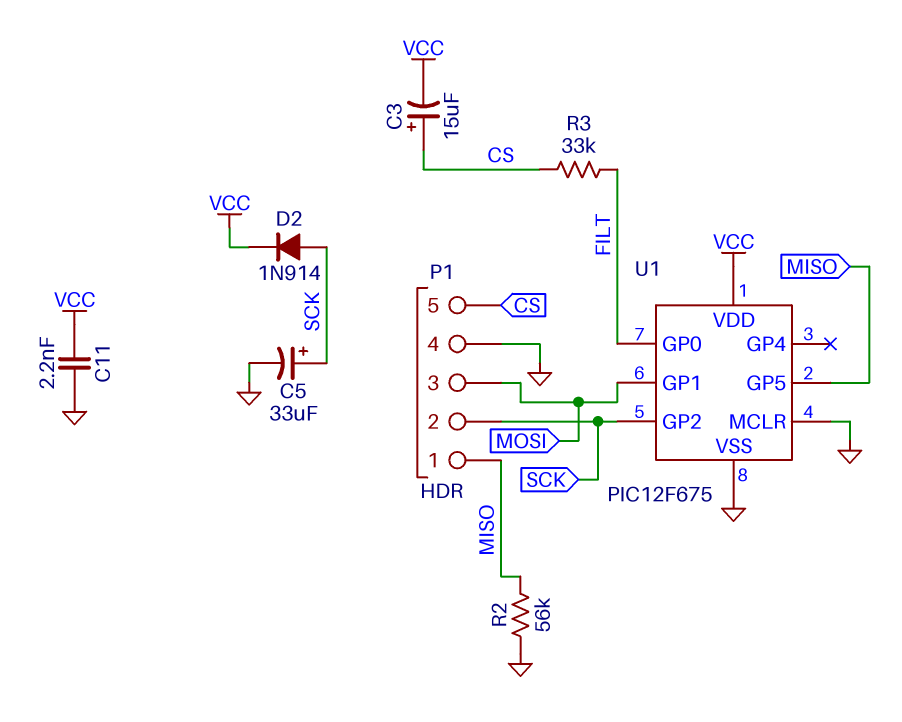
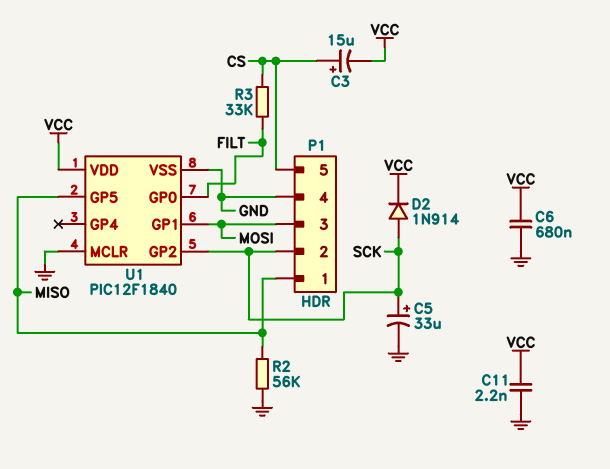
C6: none -> 680nF (GND, VCC)
U1: PIC12F675 -> PIC12F1840

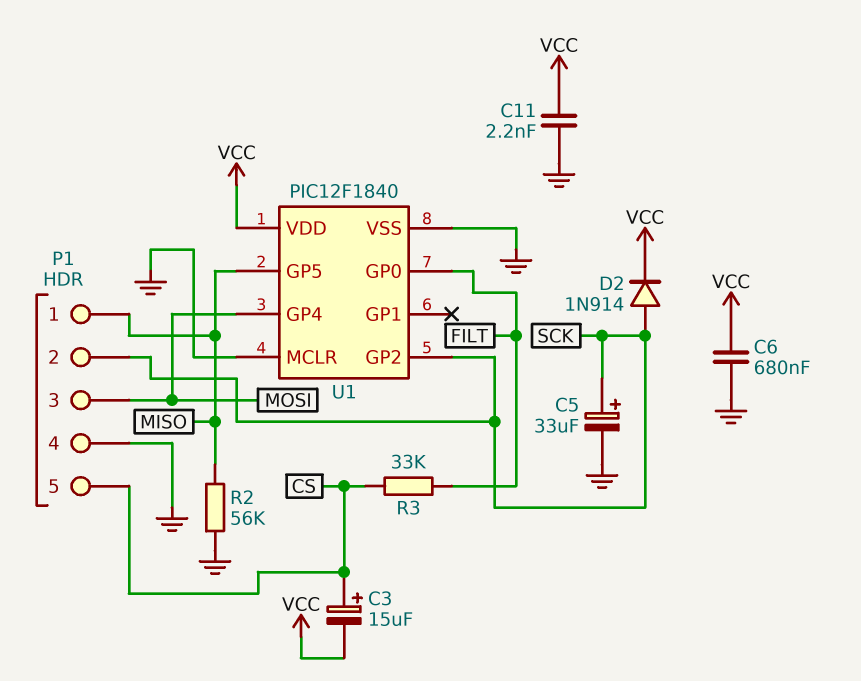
U1 pin GP1: MOSI -> none
U1 pin GP4: none -> MOSI

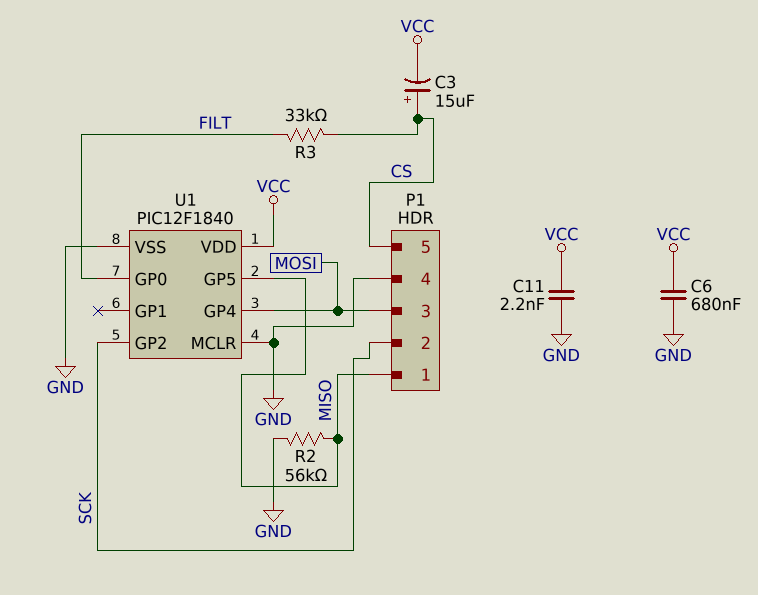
C5: 33uF (plus SCK, minus GND) -> none
D2: diode 1N914 (A SCK, K VCC) -> none

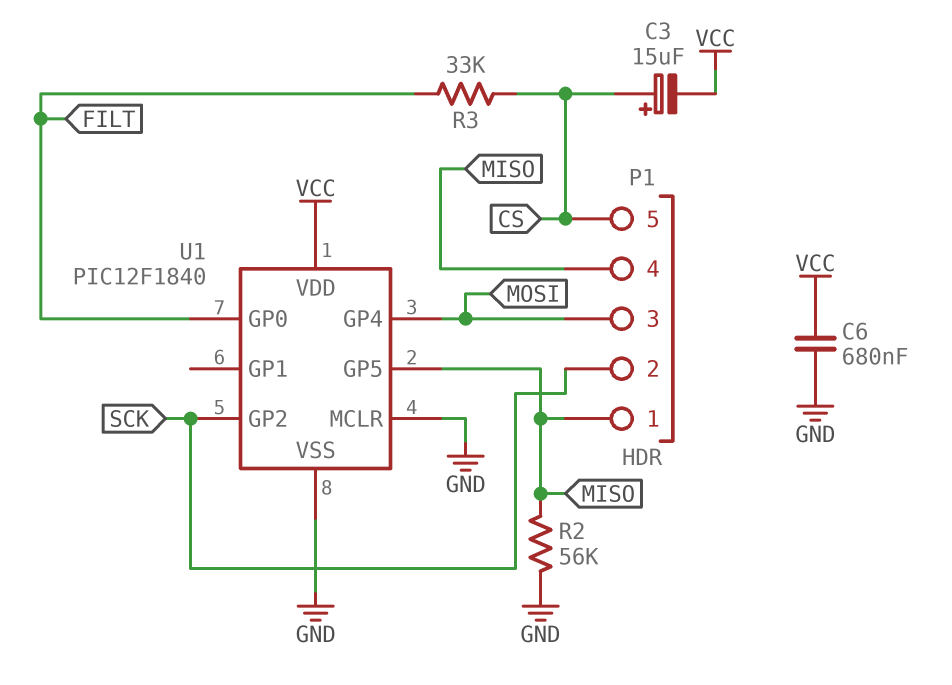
C11: 2.2nF (GND, VCC) -> none
P1 pin 4: GND -> MISO

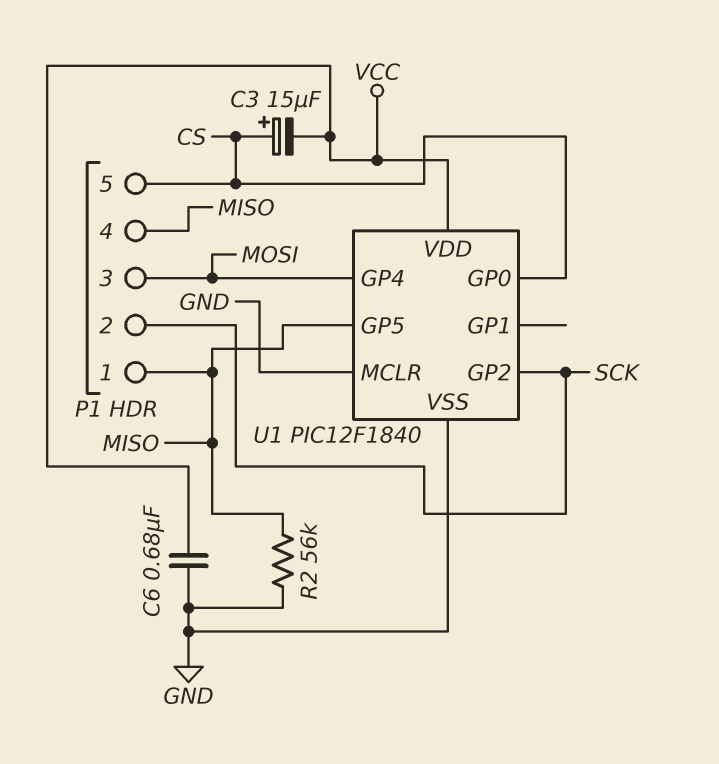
R3: 33k (CS, FILT) -> none
U1 pin GP0: FILT -> CS

